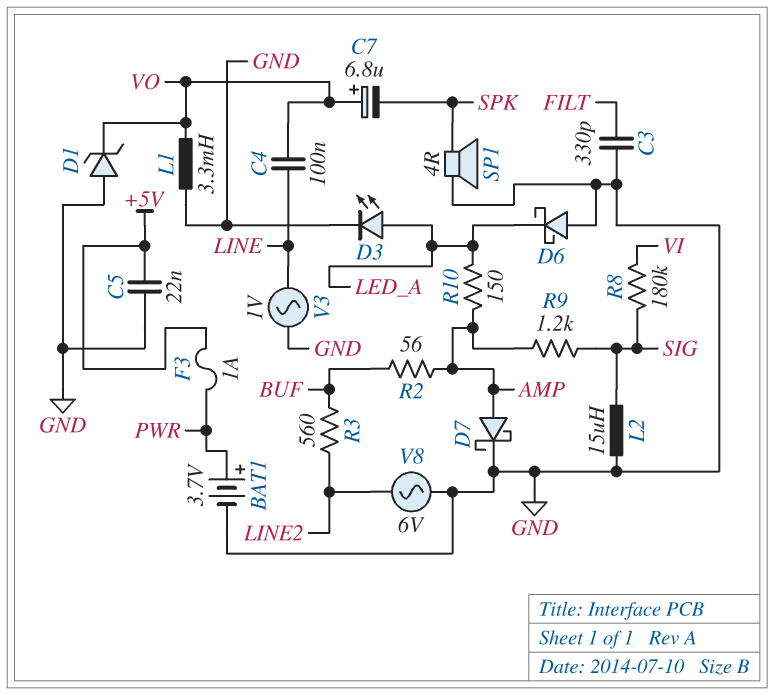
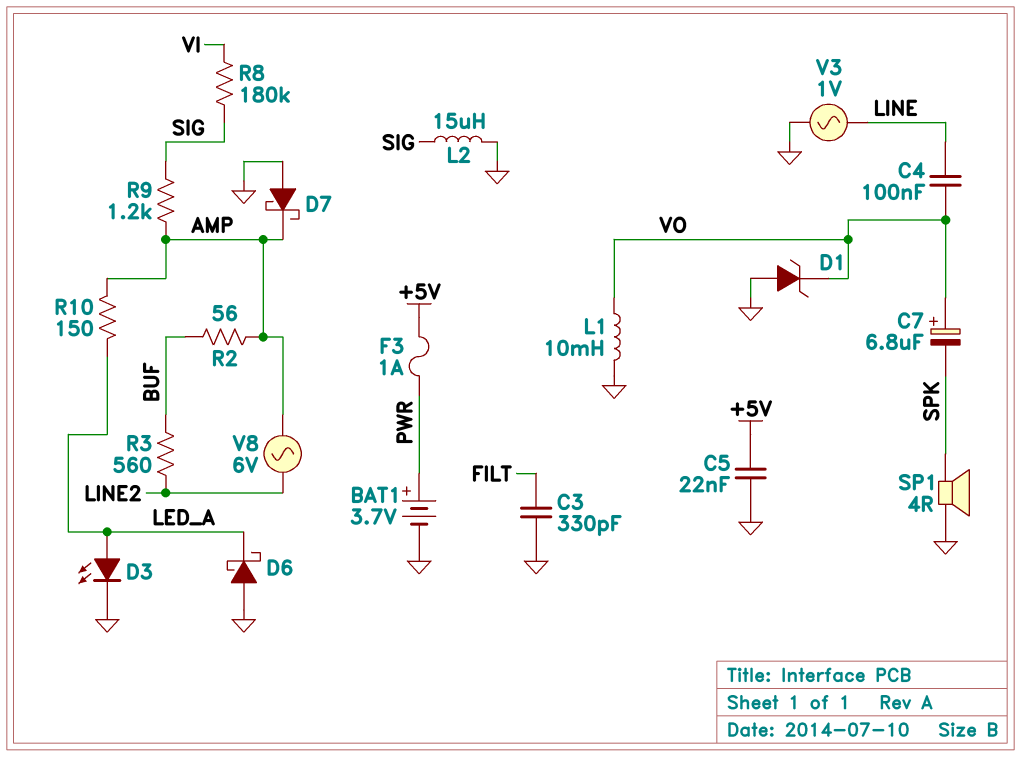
D7: schottky (A AMP, K GND) -> schottky (A GND, K AMP)
L1: 3.3mH (GND, VO) -> 10mH (GND, VO)
V8: AC 6V (GND, LINE2) -> AC 6V (AMP, LINE2)

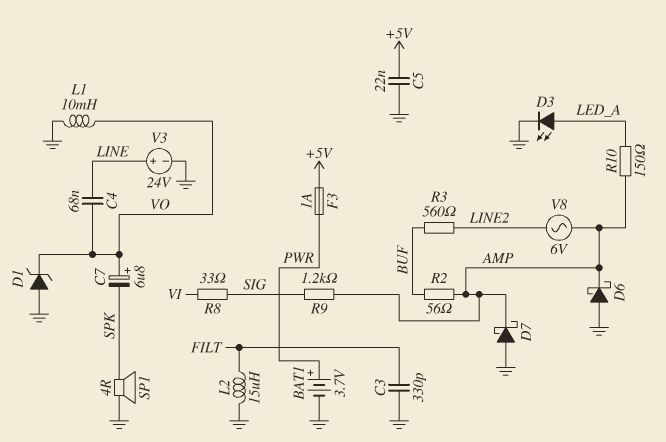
C4: 100nF (LINE, VO) -> 68nF (LINE, VO)
D6: schottky (A GND, K LED_A) -> schottky (A GND, K AMP)
L2: 15uH (GND, SIG) -> 15uH (FILT, GND)
R8: 180k (SIG, VI) -> 33 (SIG, VI)
V3: AC 1V (GND, LINE) -> 24V (plus LINE, minus GND)

